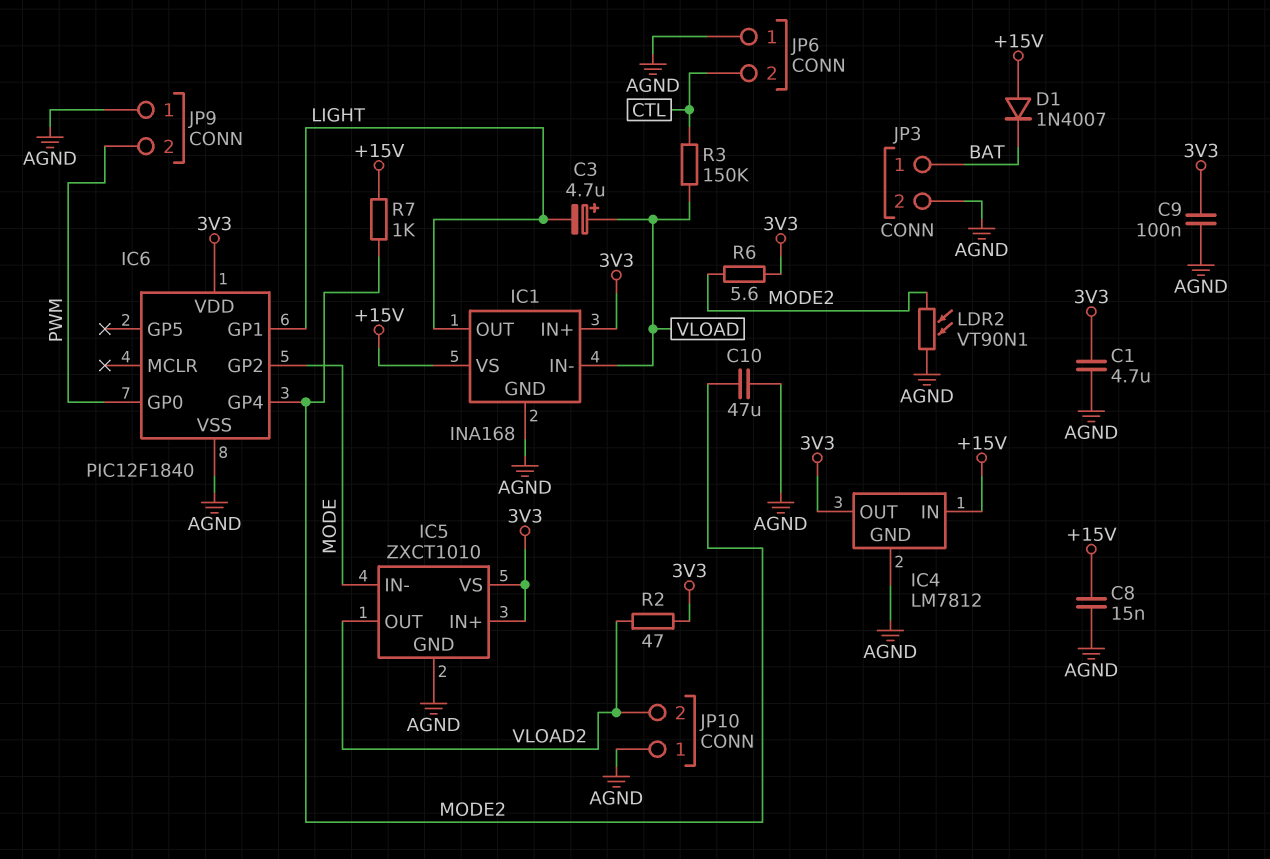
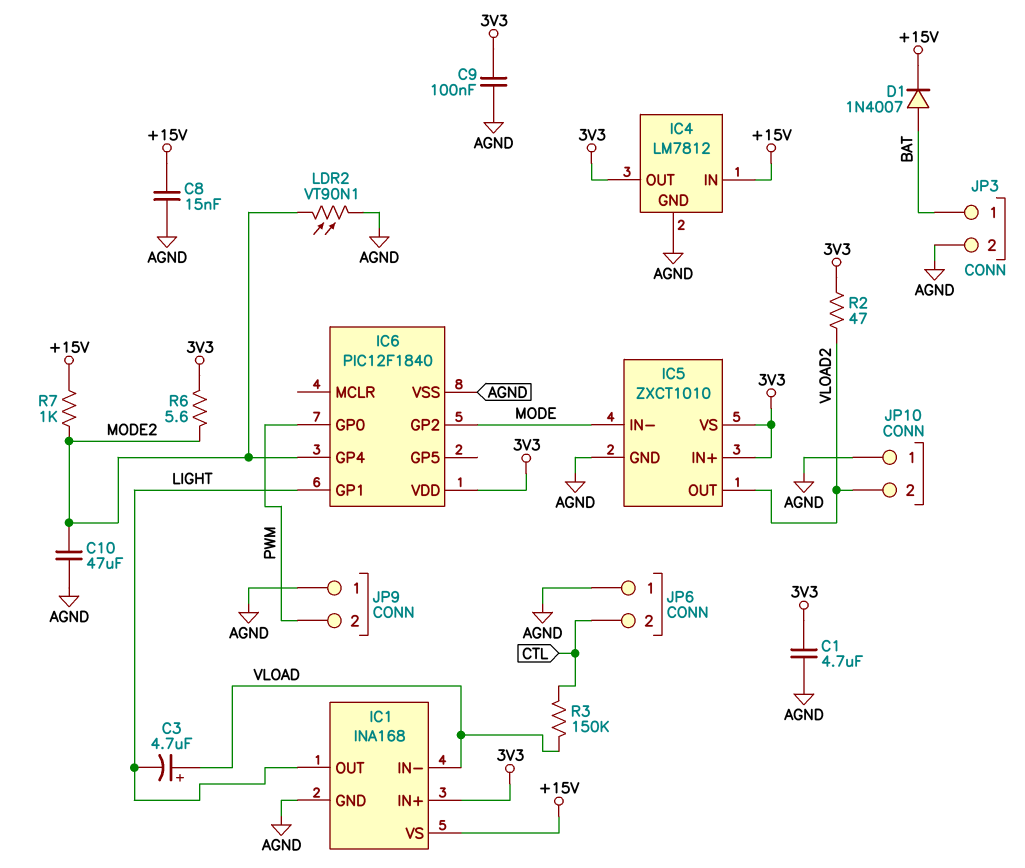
D1: diode 1N4007 (A +15V, K BAT) -> diode 1N4007 (A BAT, K +15V)

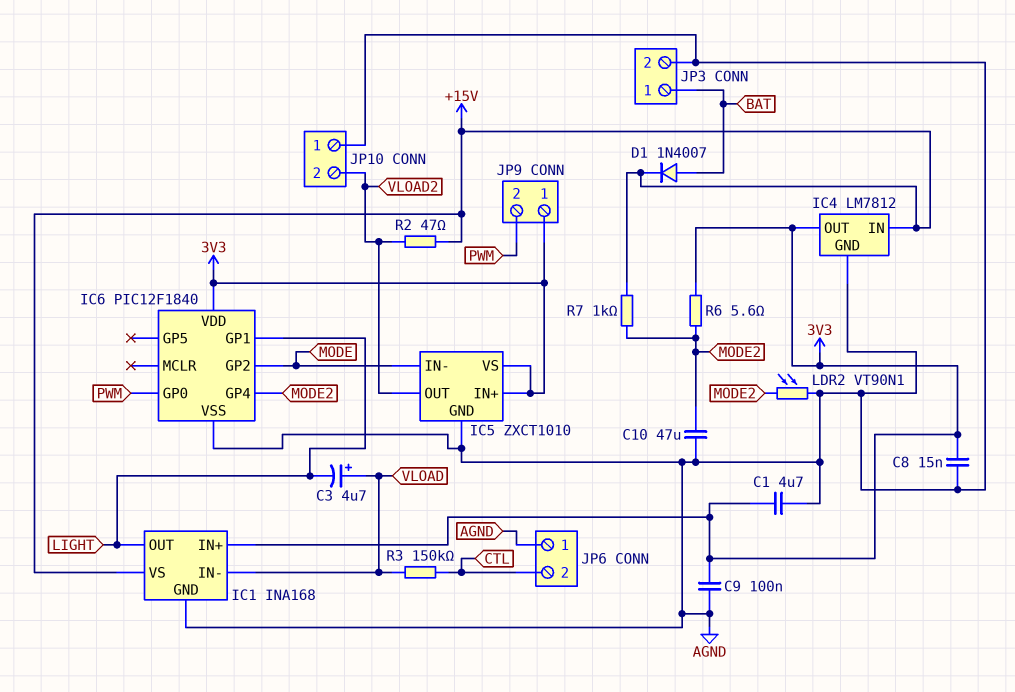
C8: 15nF (+15V, AGND) -> 15nF (3V3, AGND)
JP9 pin 1: AGND -> 3V3
R2: 47 (3V3, VLOAD2) -> 47 (+15V, VLOAD2)

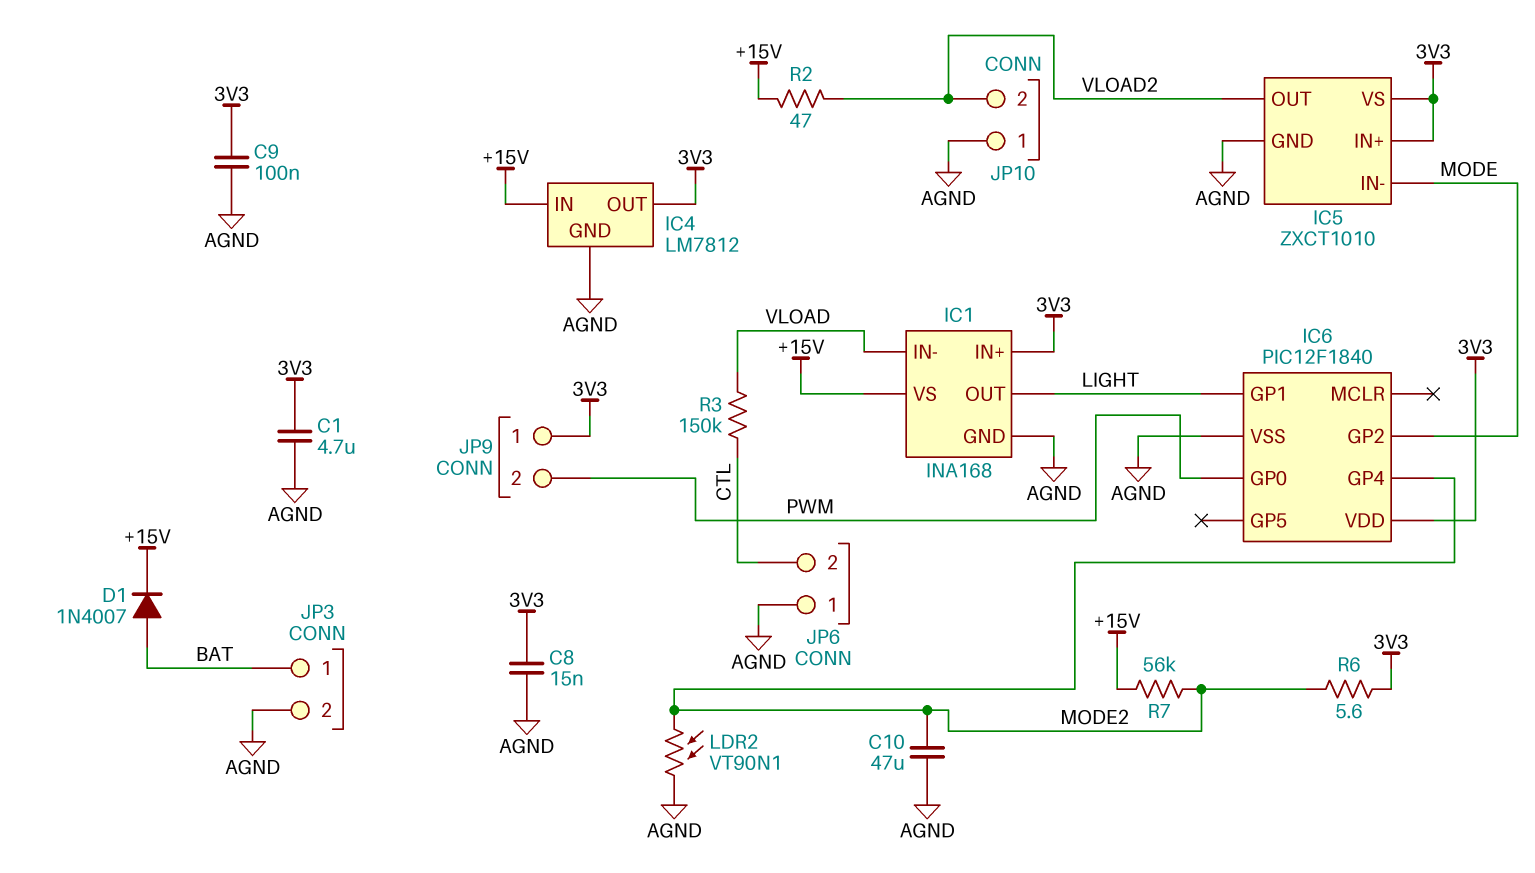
C3: 4.7uF (plus VLOAD, minus LIGHT) -> none
R7: 1k (+15V, MODE2) -> 56k (+15V, MODE2)

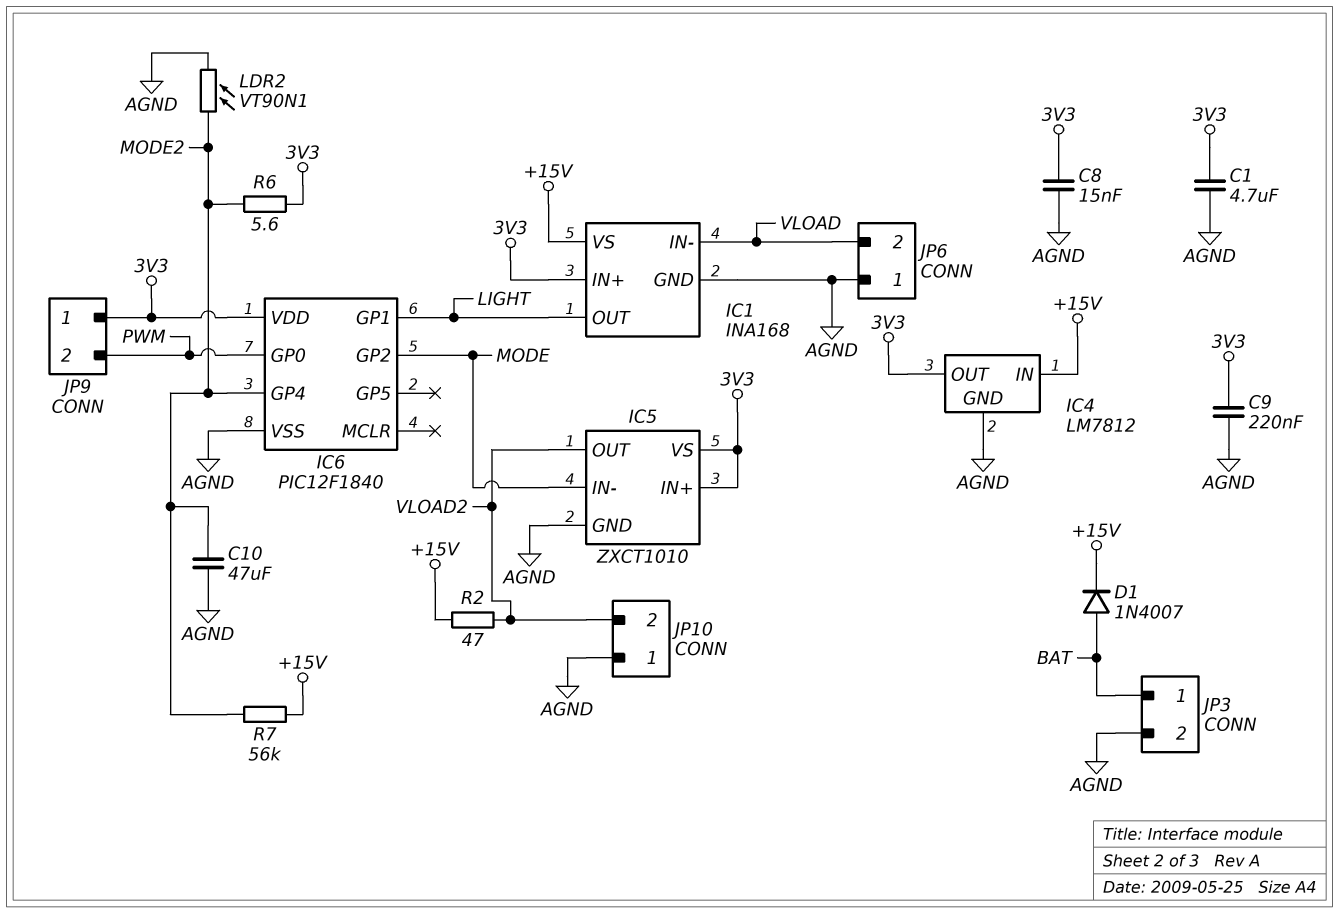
C9: 100nF (3V3, AGND) -> 220nF (3V3, AGND)
JP6 pin 2: CTL -> VLOAD
R3: 150k (CTL, VLOAD) -> none

